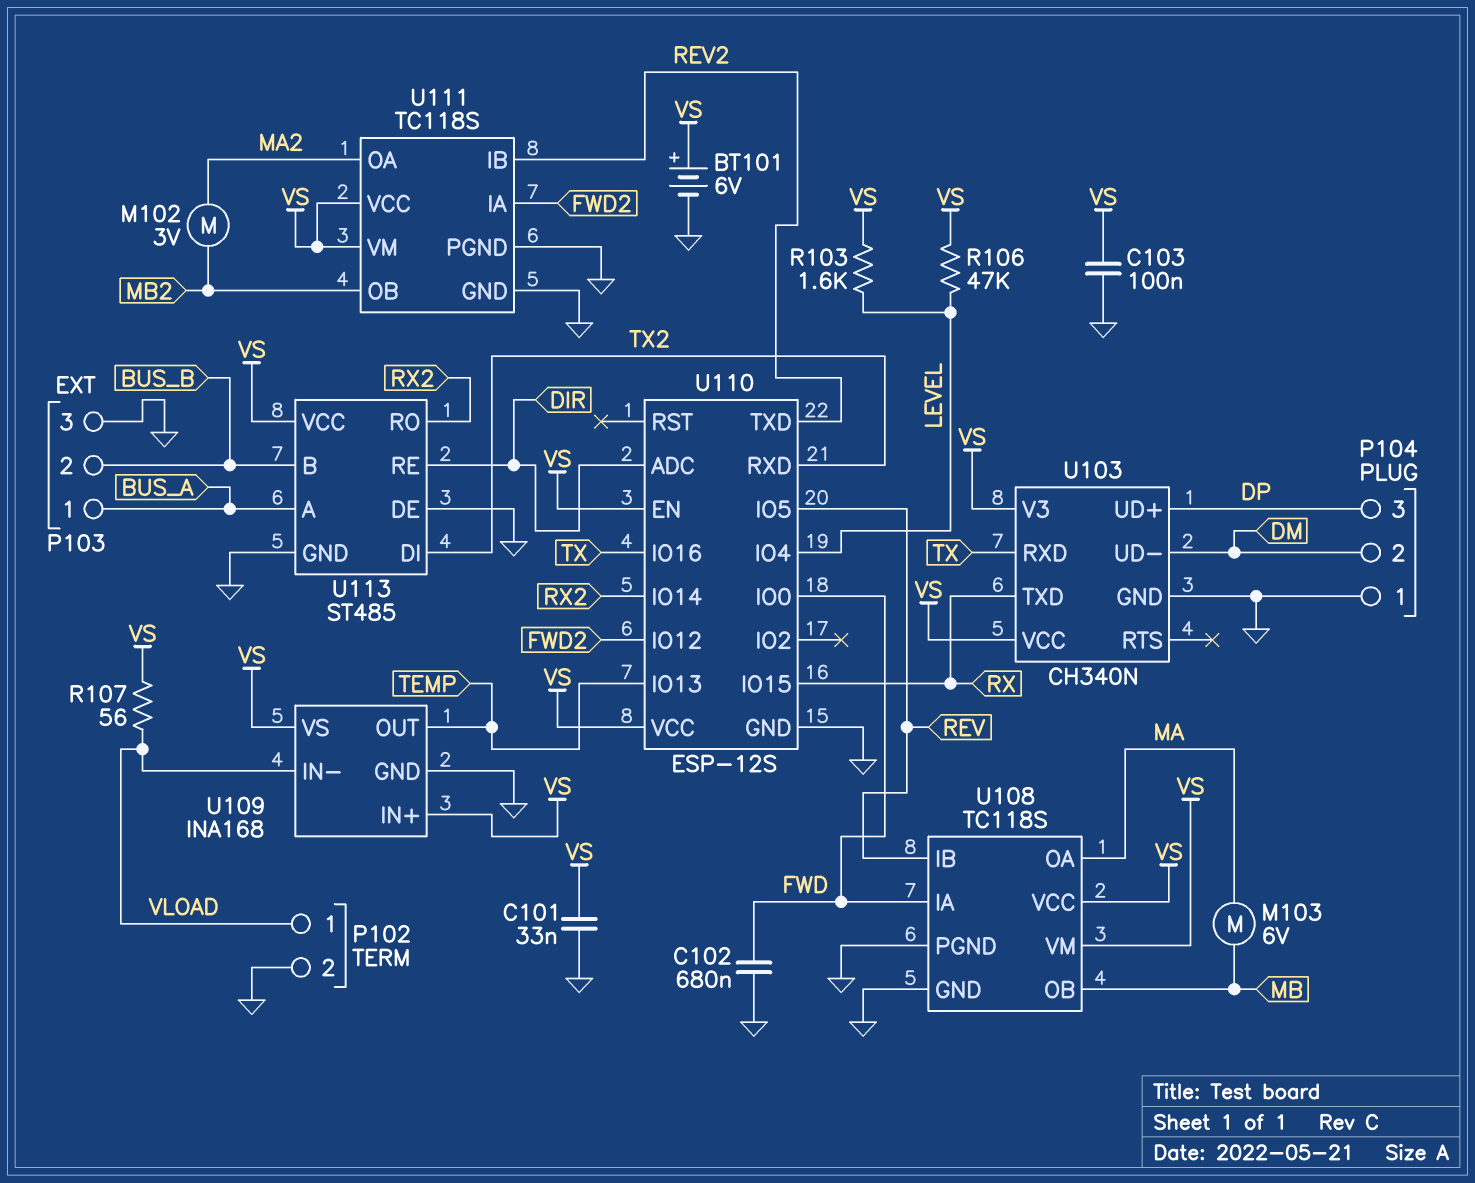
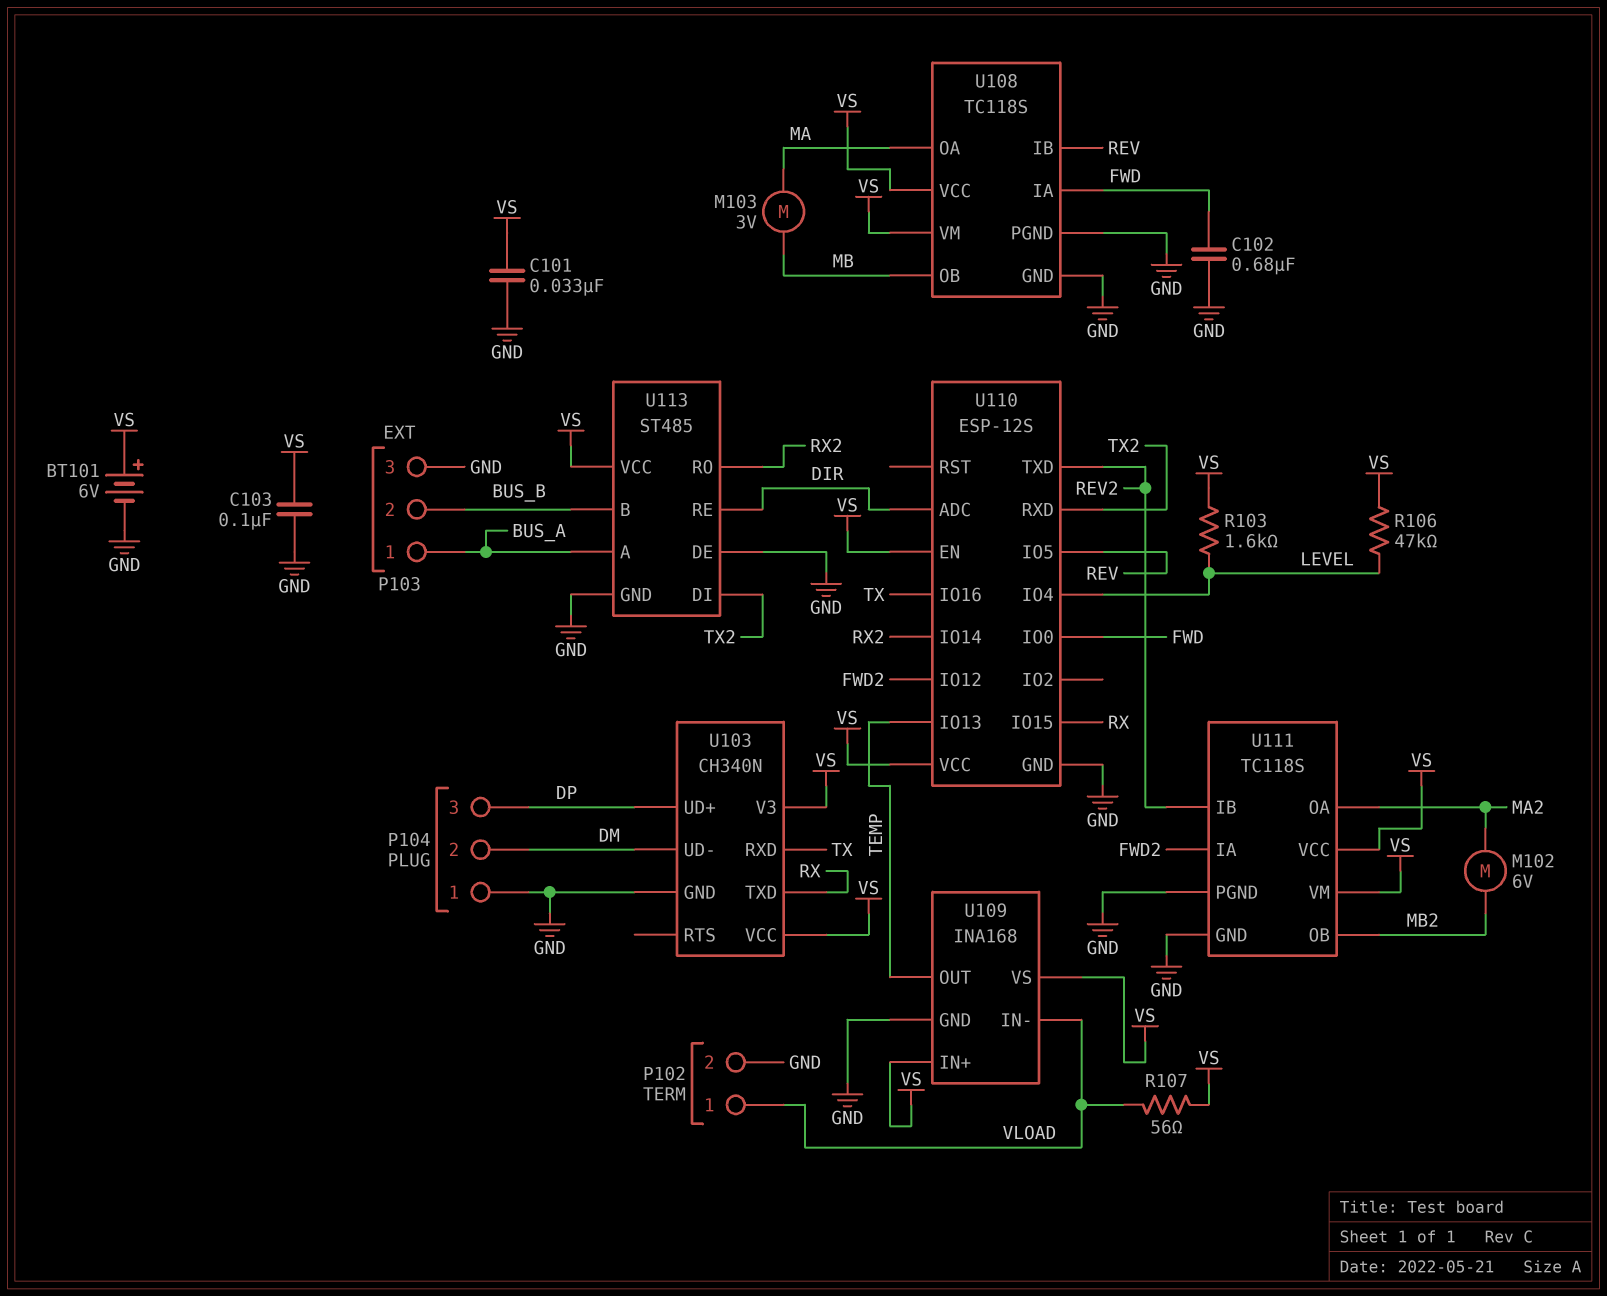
M102: motor 3V (MA2, MB2) -> motor 6V (MA2, MB2)
M103: motor 6V (MA, MB) -> motor 3V (MA, MB)

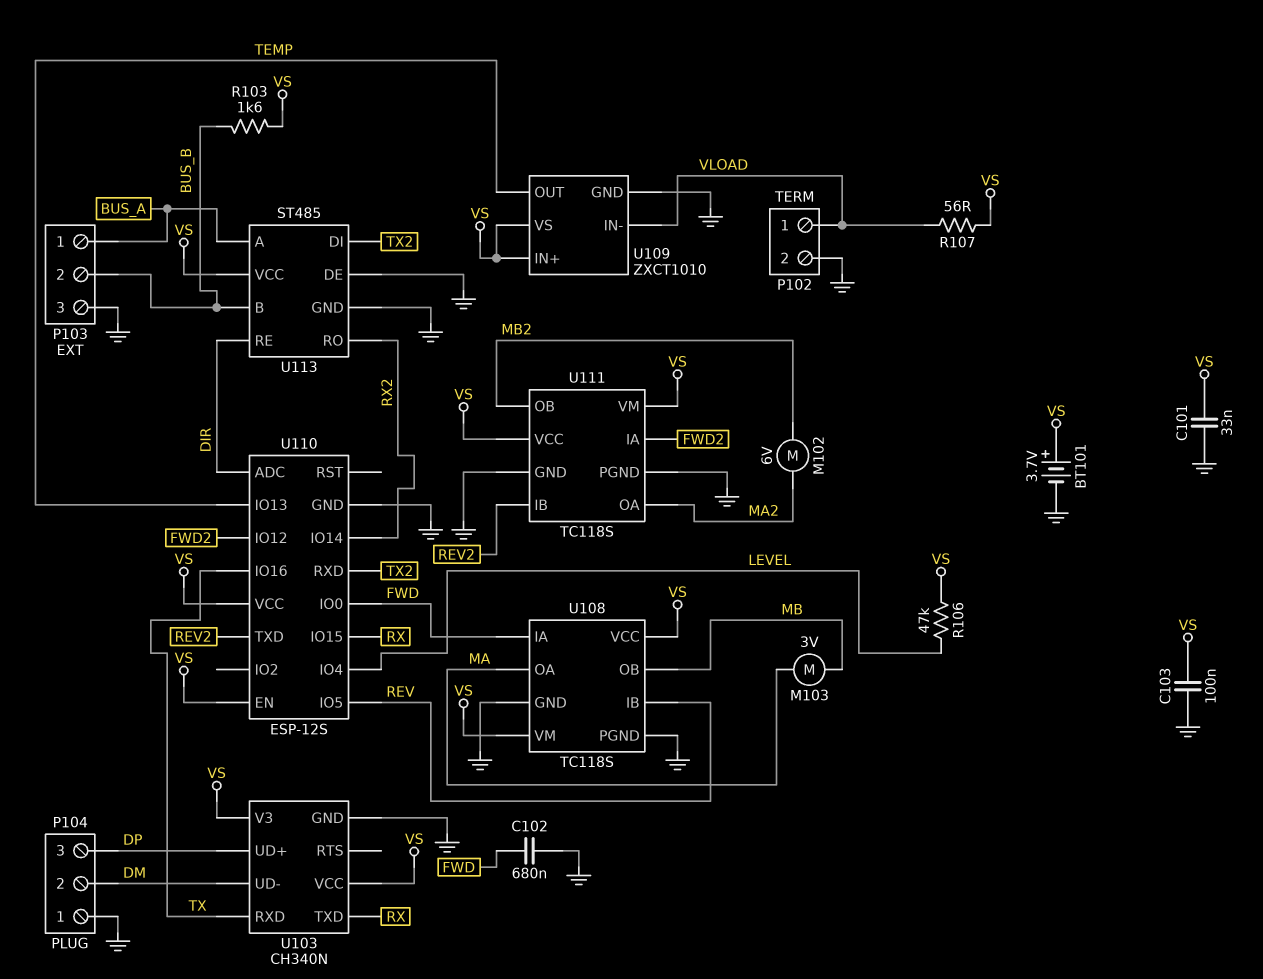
BT101: 6V (plus VS, minus GND) -> 3.7V (plus VS, minus GND)
R103: 1.6k (LEVEL, VS) -> 1.6k (BUS_B, VS)
U109: INA168 -> ZXCT1010

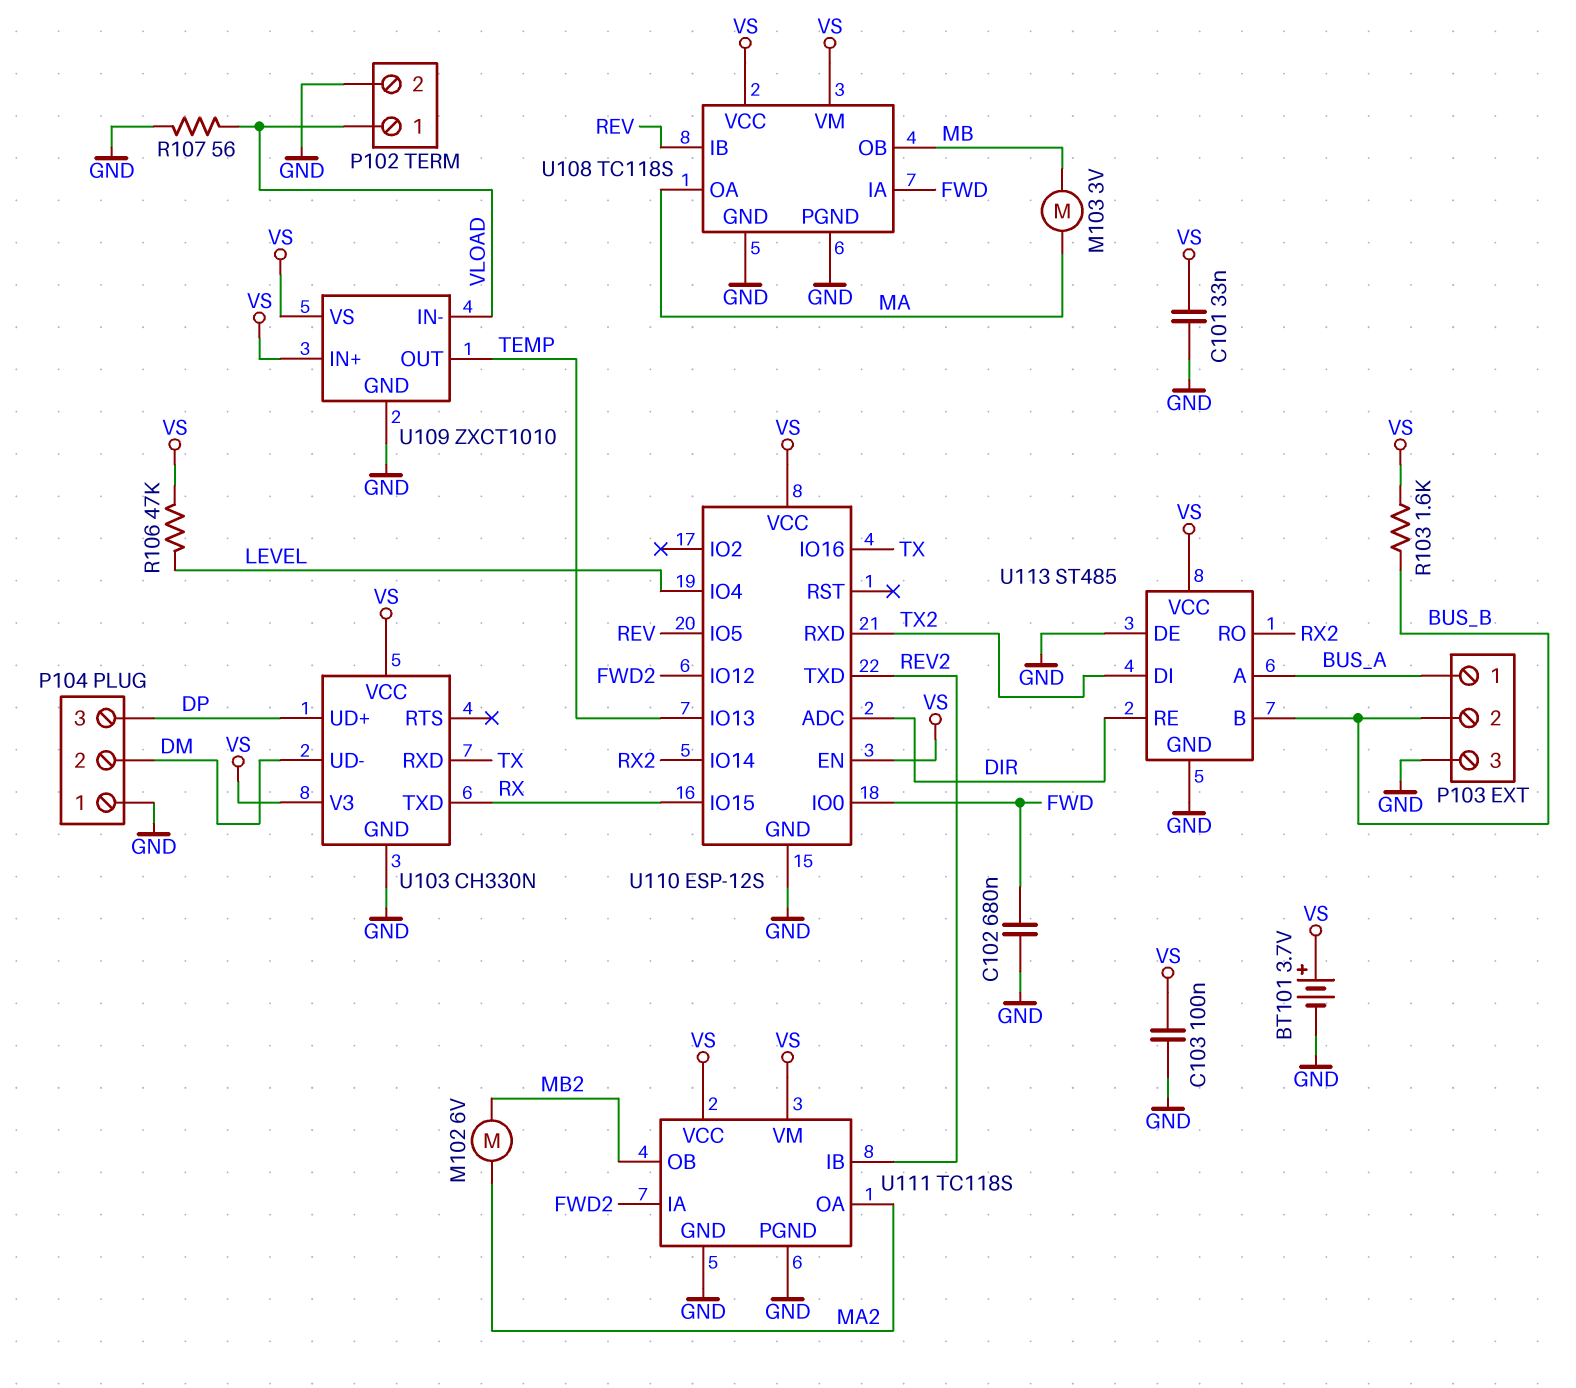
R107: 56 (VLOAD, VS) -> 56 (GND, VLOAD)
U103: CH340N -> CH330N

